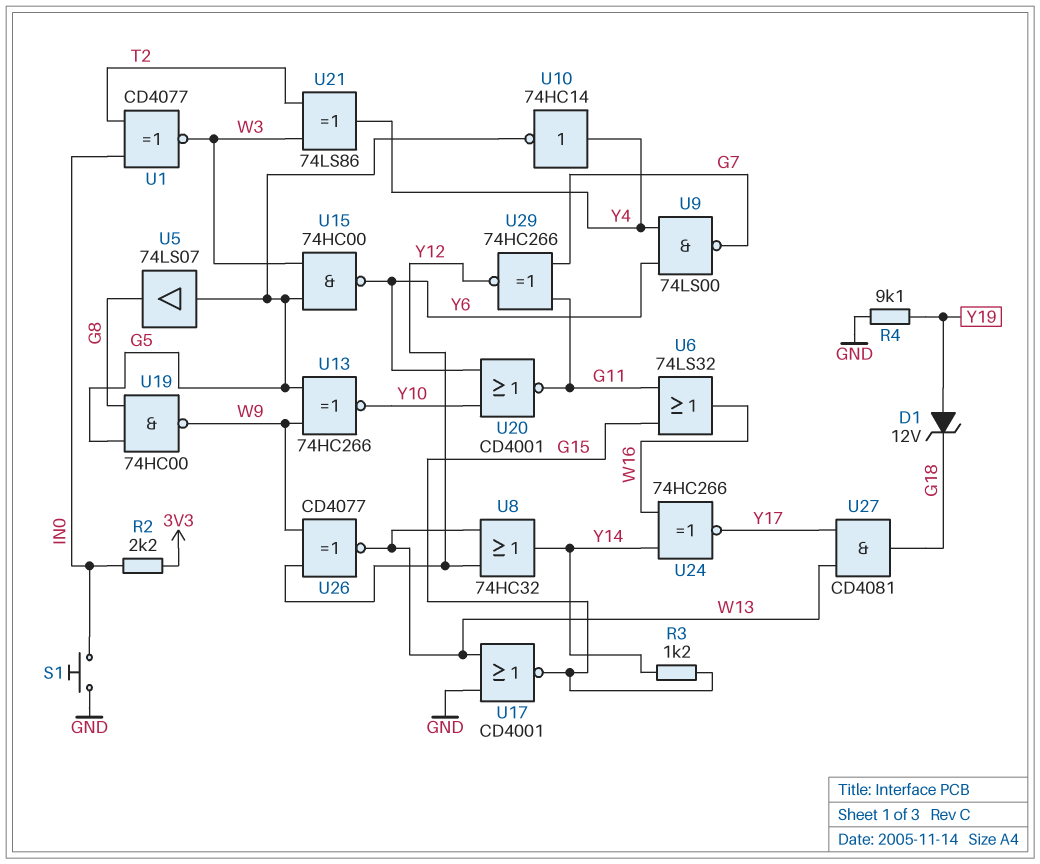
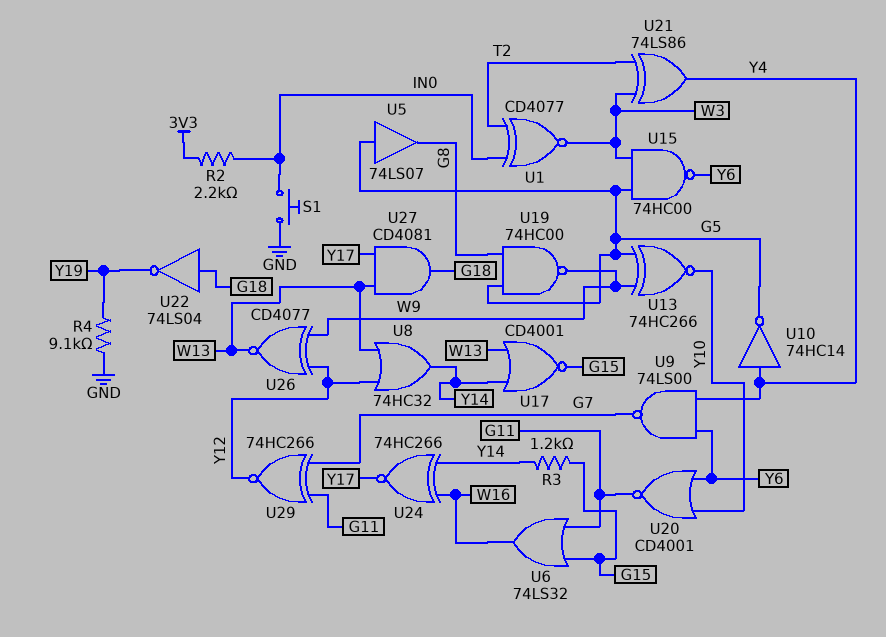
D1: zener 12V (A Y19, K G18) -> none
U17: NOR CD4001 (in GND, in W13, out G15) -> NOR CD4001 (in W13, in Y14, out G15)
U22: none -> NOT 74LS04 (in G18, out Y19)

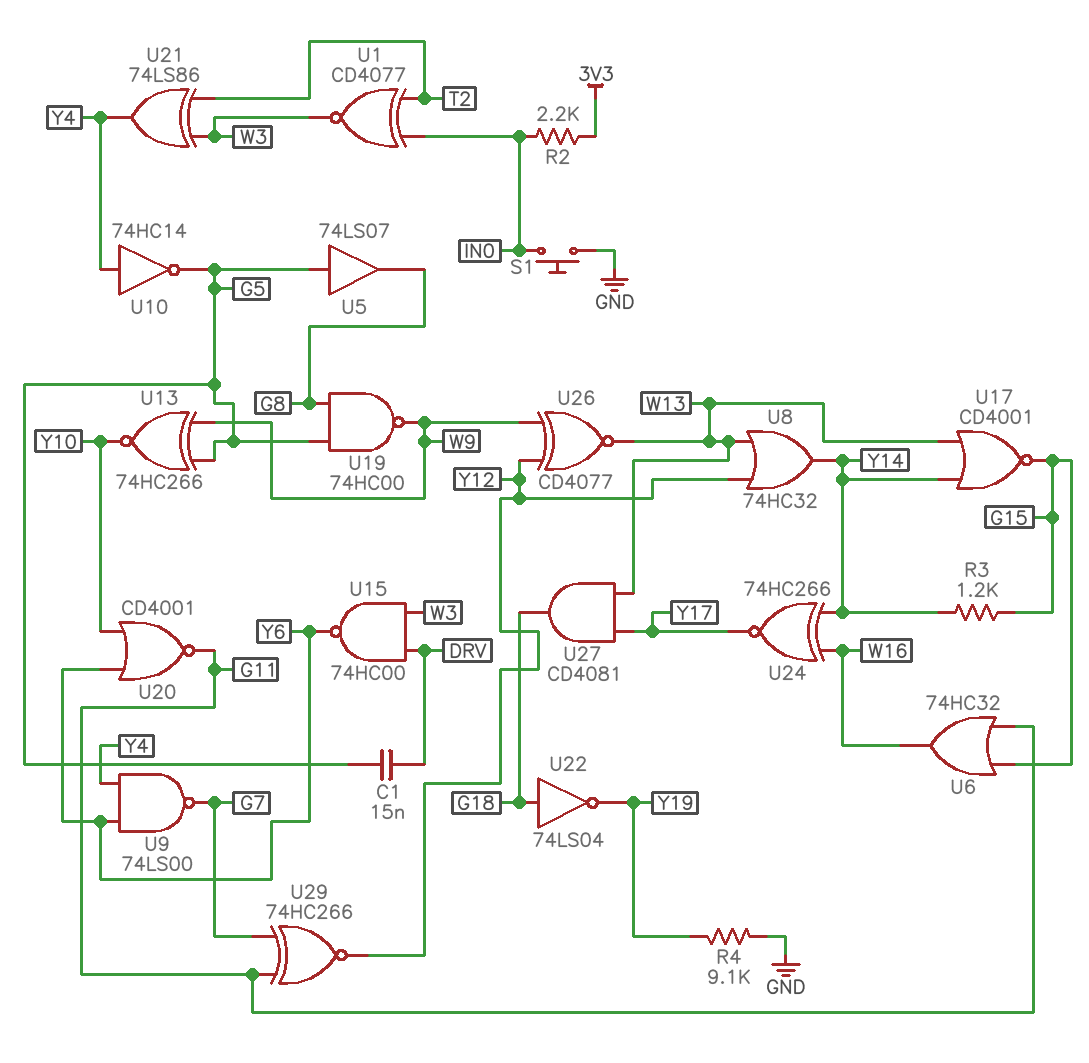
C1: none -> 15nF (DRV, G5)
U6: OR 74LS32 (in G11, in G15, out W16) -> OR 74HC32 (in G11, in G15, out W16)
U15: NAND 74HC00 (in G5, in W3, out Y6) -> NAND 74HC00 (in DRV, in W3, out Y6)

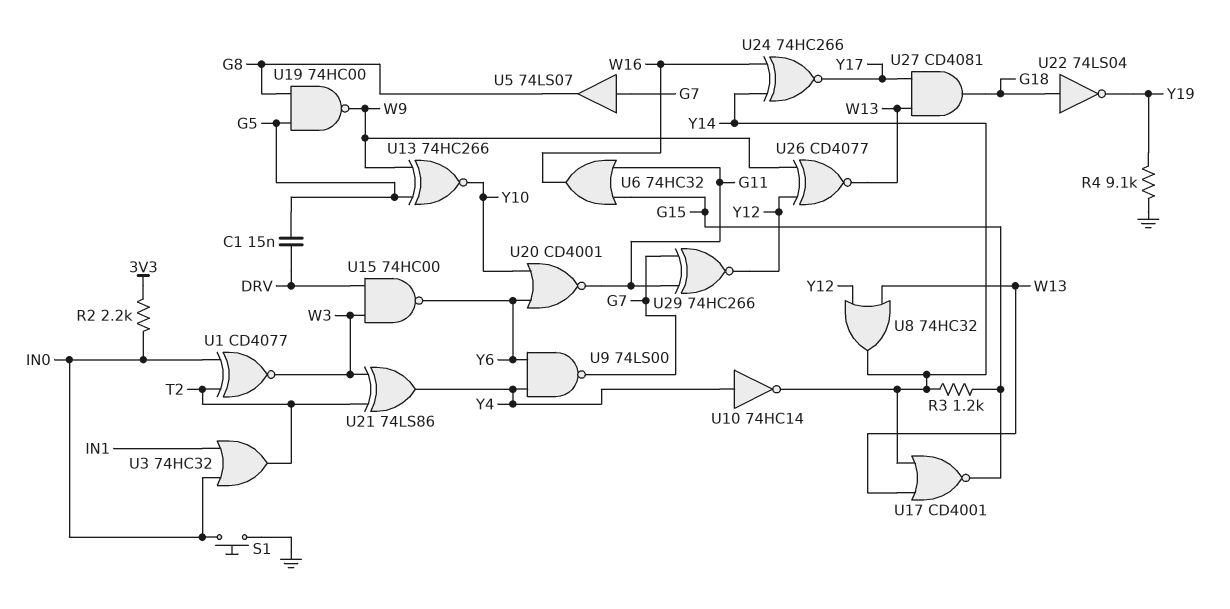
U3: none -> OR 74HC32 (in IN0, in IN1, out T2)
U5: buffer 74LS07 (in G5, out G8) -> buffer 74LS07 (in G7, out G8)
U10: NOT 74HC14 (in Y4, out G5) -> NOT 74HC14 (in Y4, out Y14)

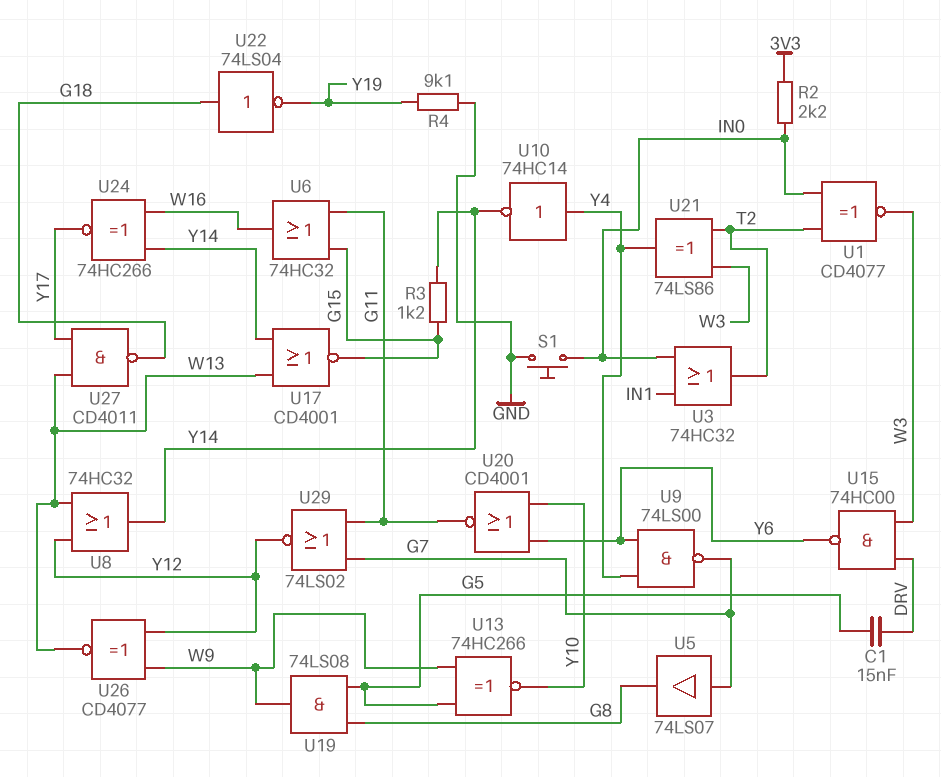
U19: NAND 74HC00 (in G5, in G8, out W9) -> AND 74LS08 (in G5, in G8, out W9)
U27: AND CD4081 (in W13, in Y17, out G18) -> NAND CD4011 (in W13, in Y17, out G18)
U29: XNOR 74HC266 (in G7, in G11, out Y12) -> NOR 74LS02 (in G7, in G11, out Y12)

